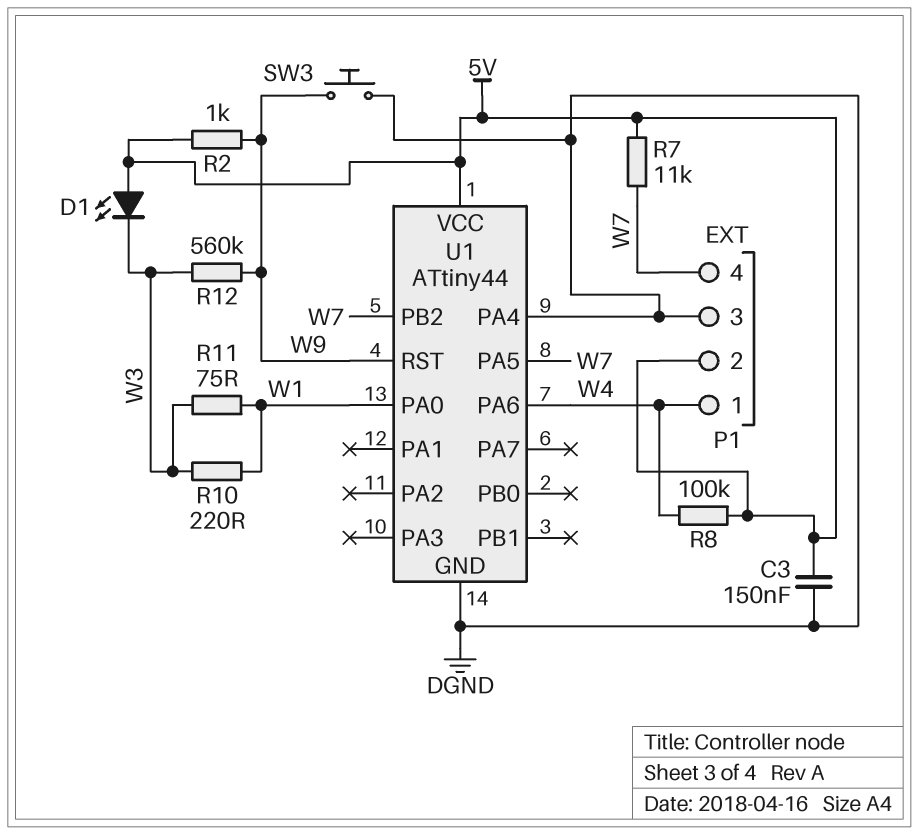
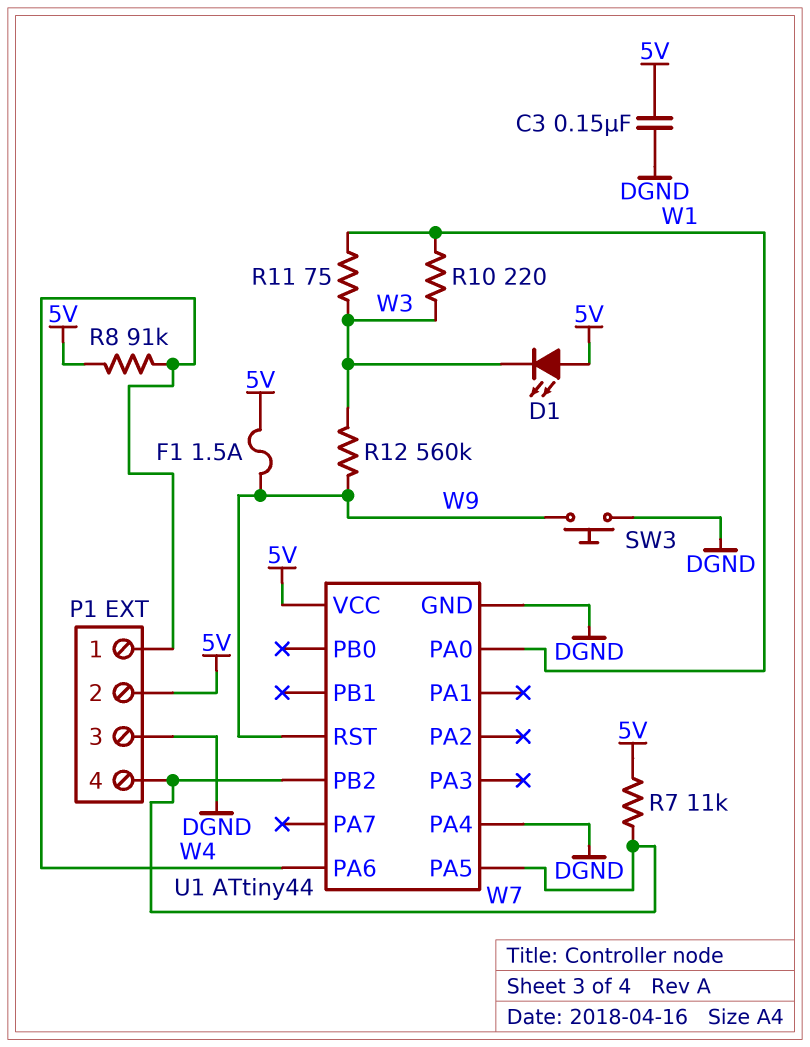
F1: none -> 1.5A (5V, W9)
R2: 1k (5V, W9) -> none
R8: 100k (5V, W4) -> 91k (5V, W4)

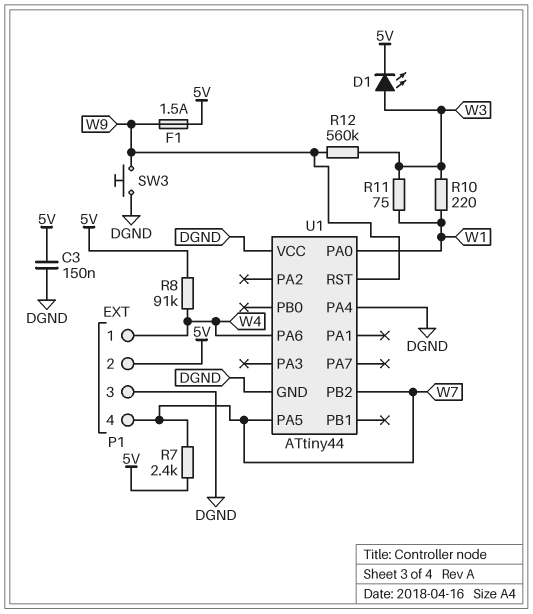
D1: LED (A 5V, K W3) -> LED (A W3, K 5V)
R7: 11k (5V, W7) -> 2.4k (5V, W7)
U1 pin VCC: 5V -> DGND

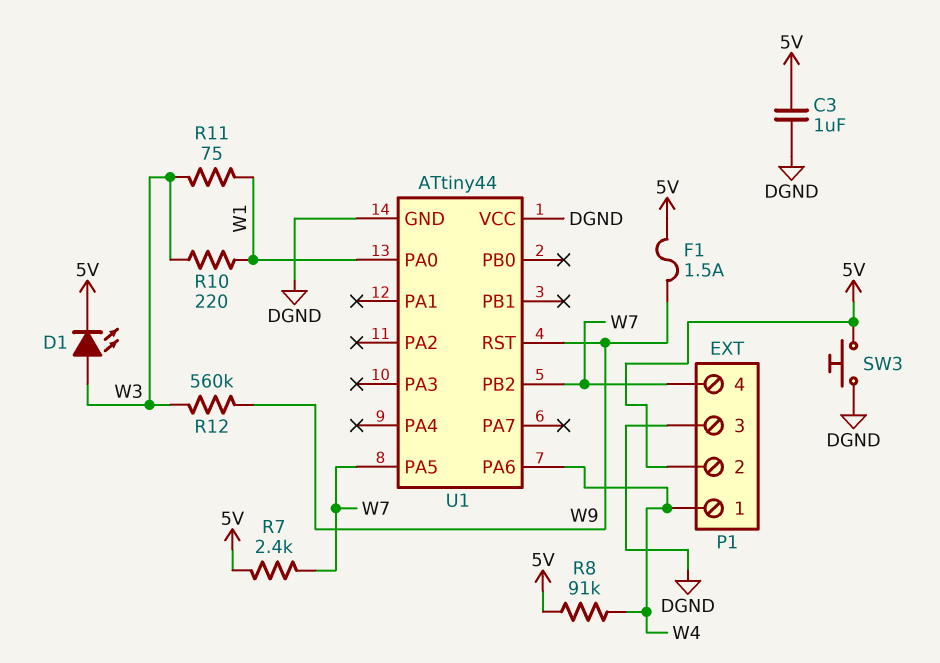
C3: 150nF (5V, DGND) -> 1uF (5V, DGND)
SW3: button (DGND, W9) -> button (5V, DGND)
U1 pin PA4: DGND -> none

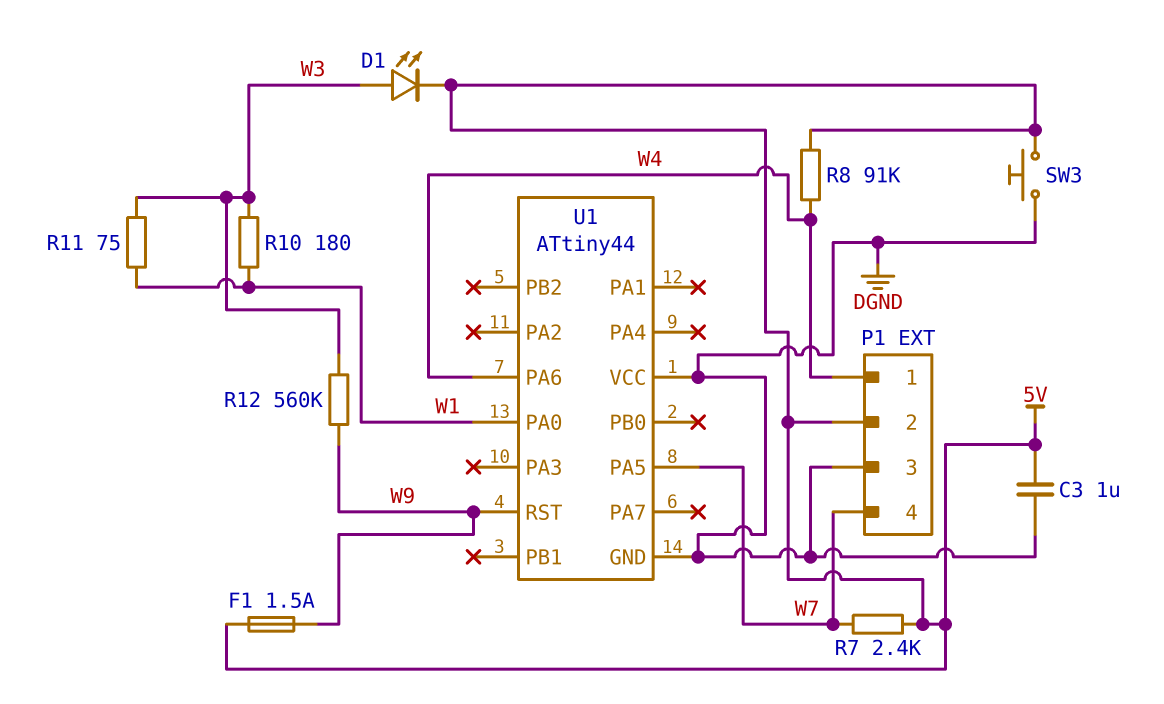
R10: 220 (W1, W3) -> 180 (W1, W3)
U1 pin PB2: W7 -> none

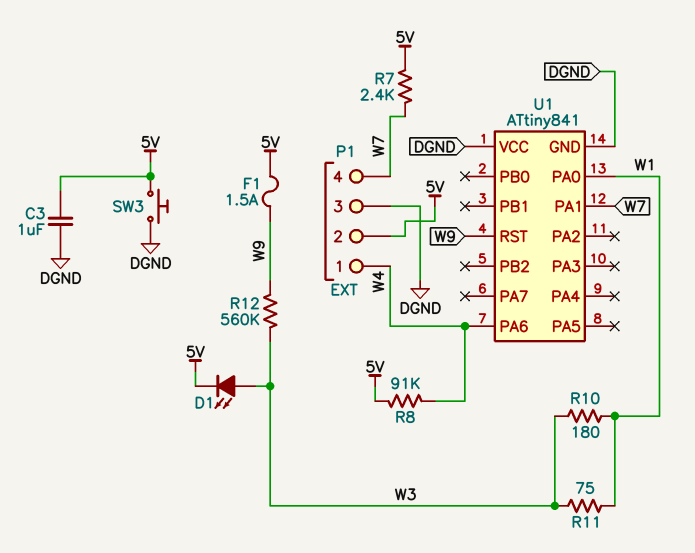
U1: ATtiny44 -> ATtiny841
U1 pin PA1: none -> W7
U1 pin PA5: W7 -> none

